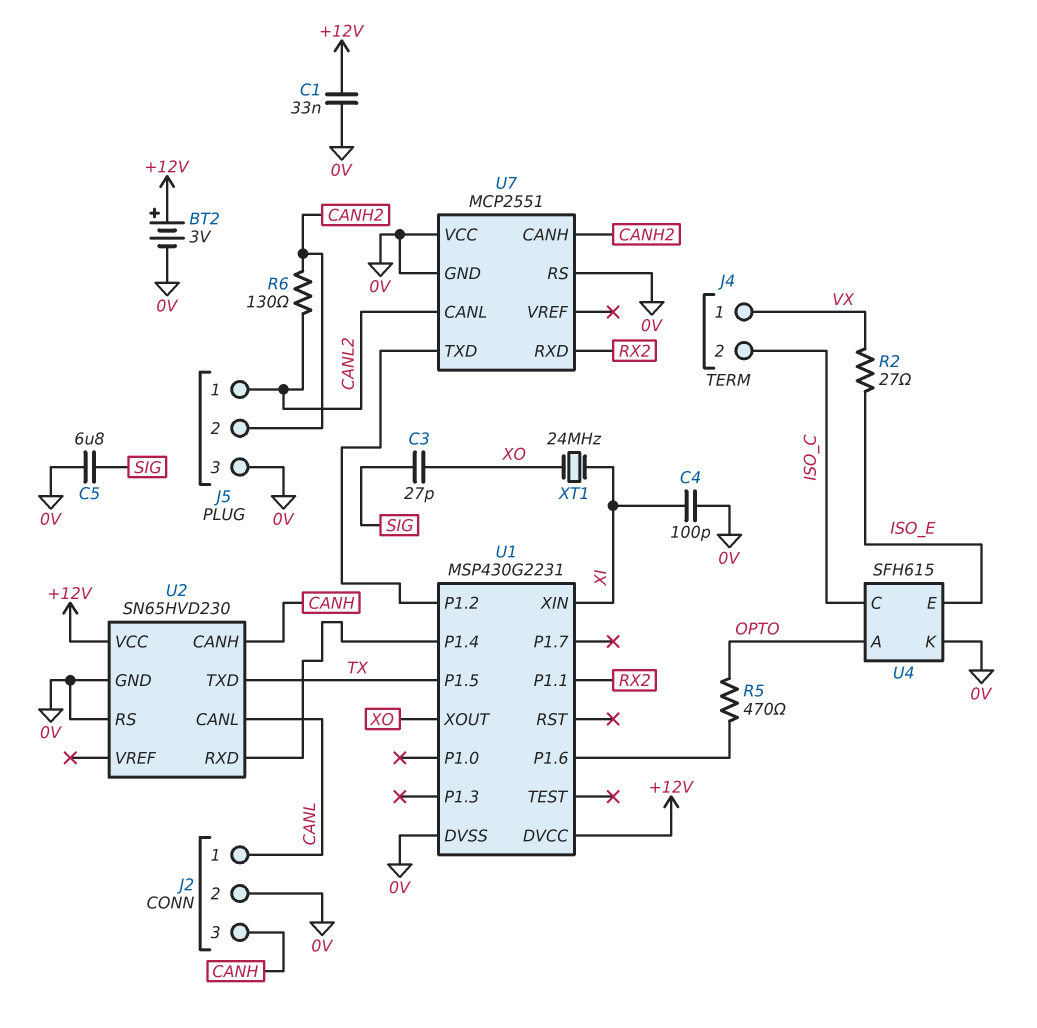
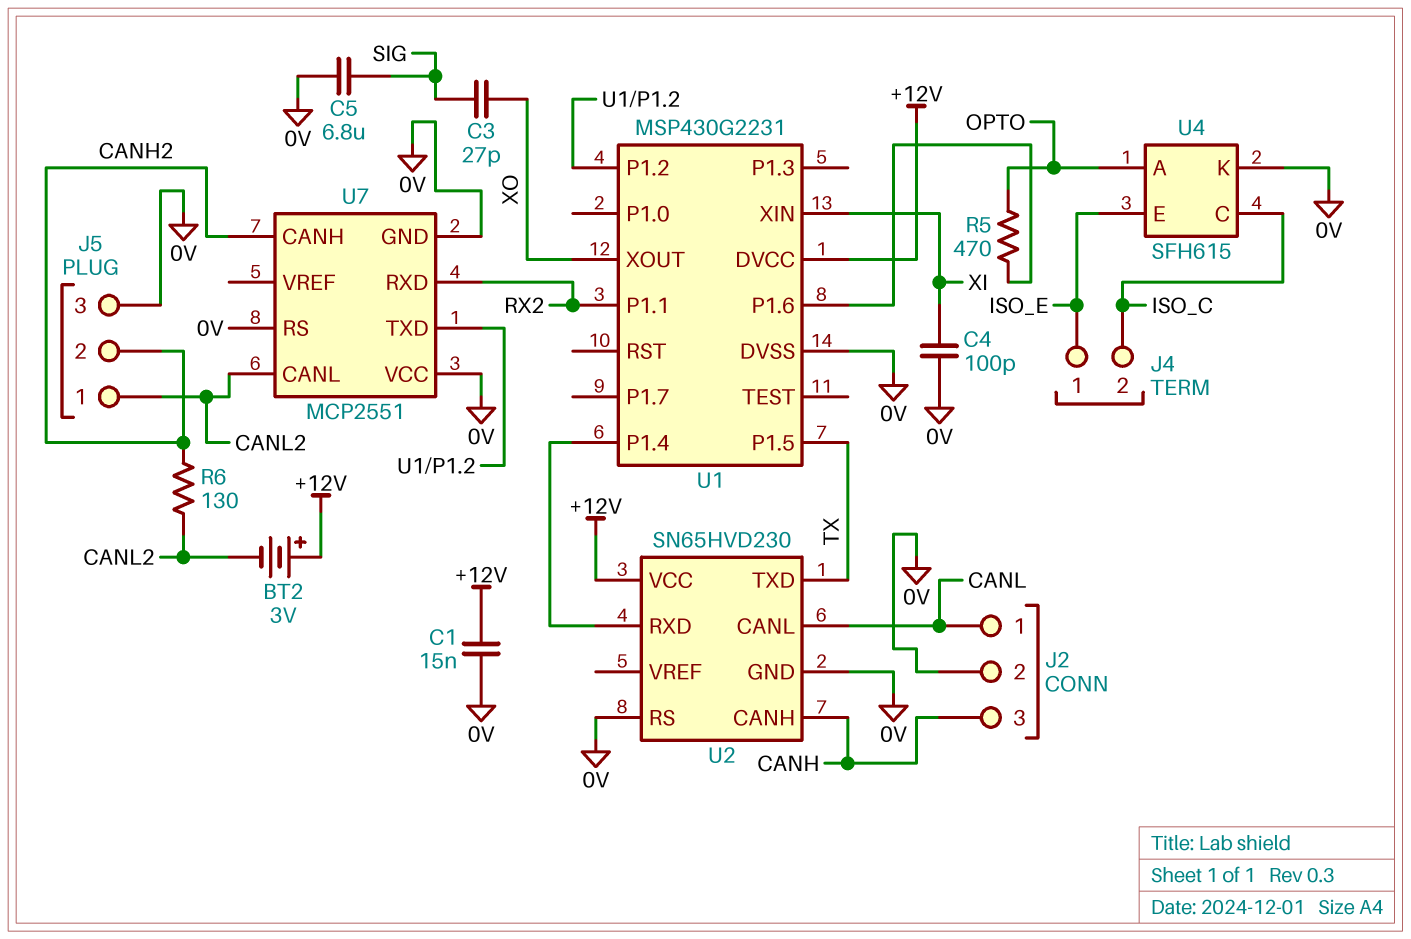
BT2: 3V (plus +12V, minus 0V) -> 3V (plus +12V, minus CANL2)
C1: 33nF (+12V, 0V) -> 15nF (+12V, 0V)
J4 pin 1: VX -> ISO_E
R2: 27 (ISO_E, VX) -> none
XT1: 24MHz (XI, XO) -> none

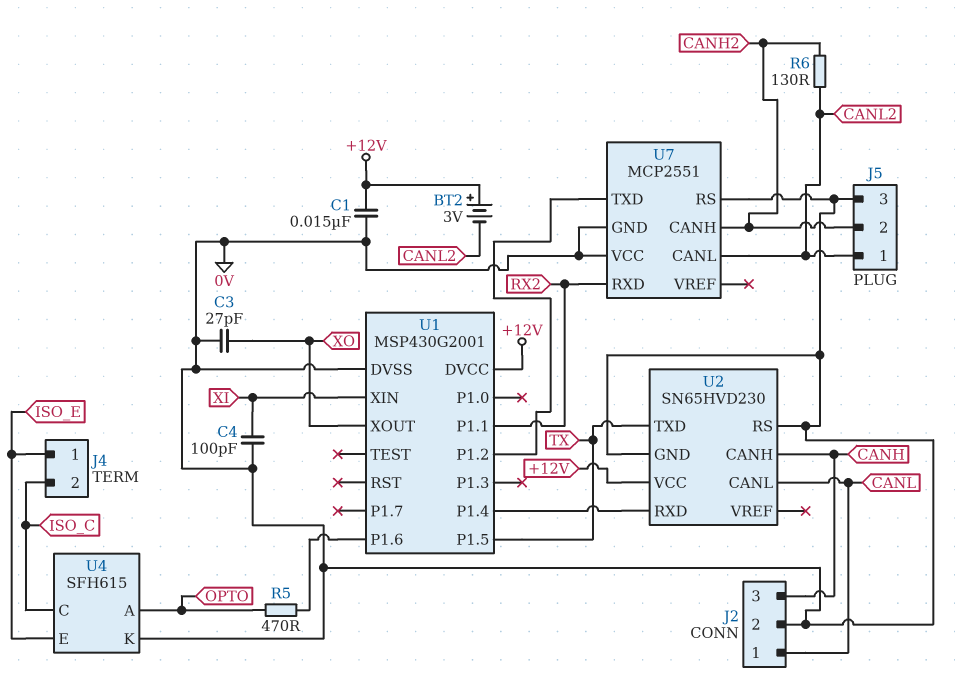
C3: 27pF (SIG, XO) -> 27pF (0V, XO)
C5: 6.8uF (0V, SIG) -> none
U1: MSP430G2231 -> MSP430G2001

